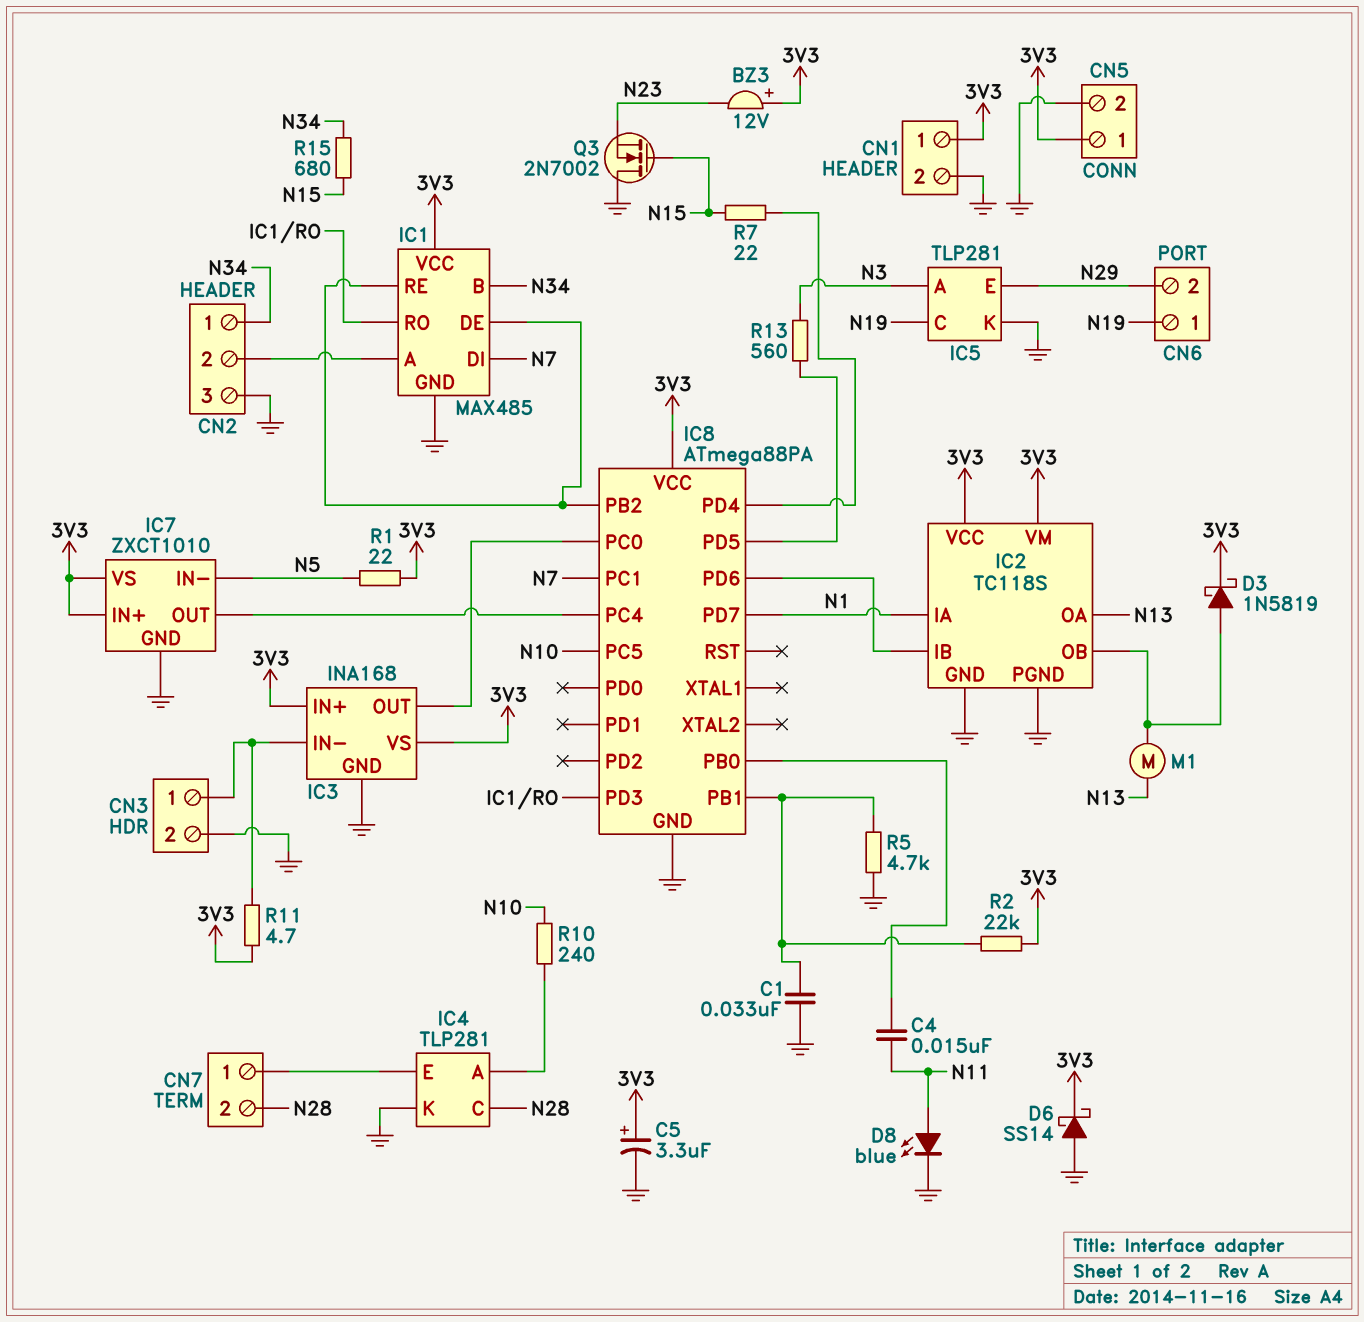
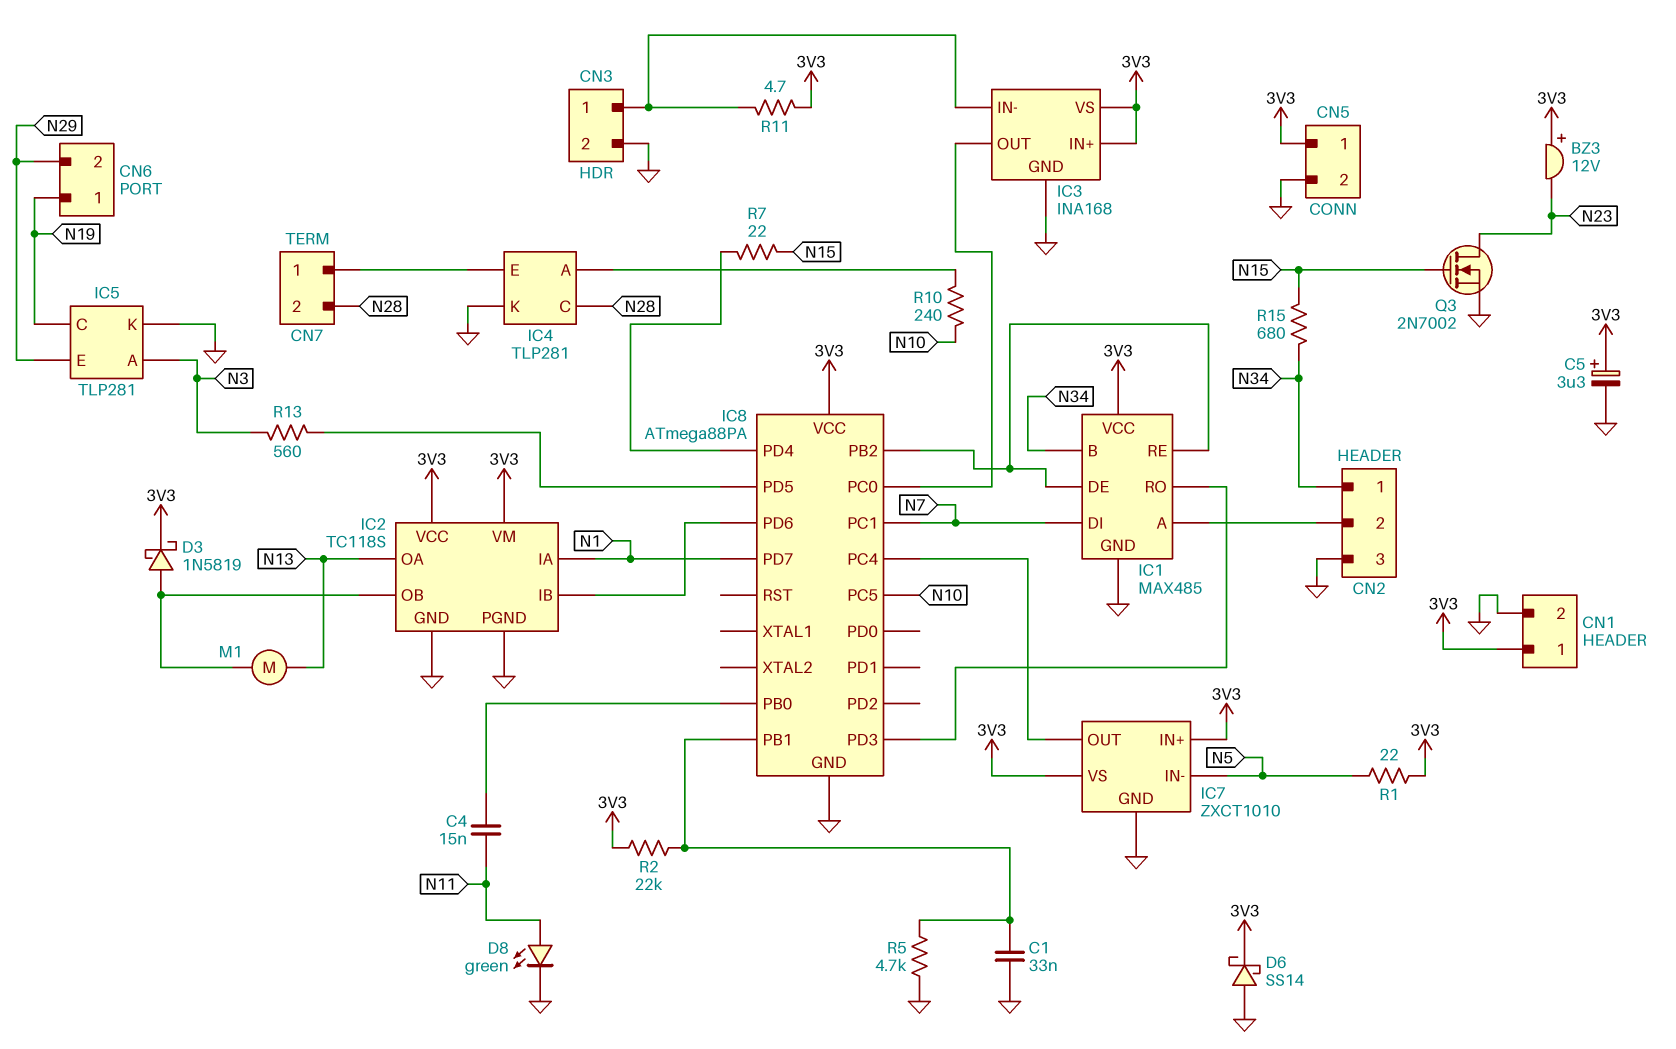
D8: LED blue (A N11, K GND) -> LED green (A N11, K GND)
Q3: NMOS 2N7002 (G N15, D GND, S N23) -> NMOS 2N7002 (G N15, D N23, S GND)

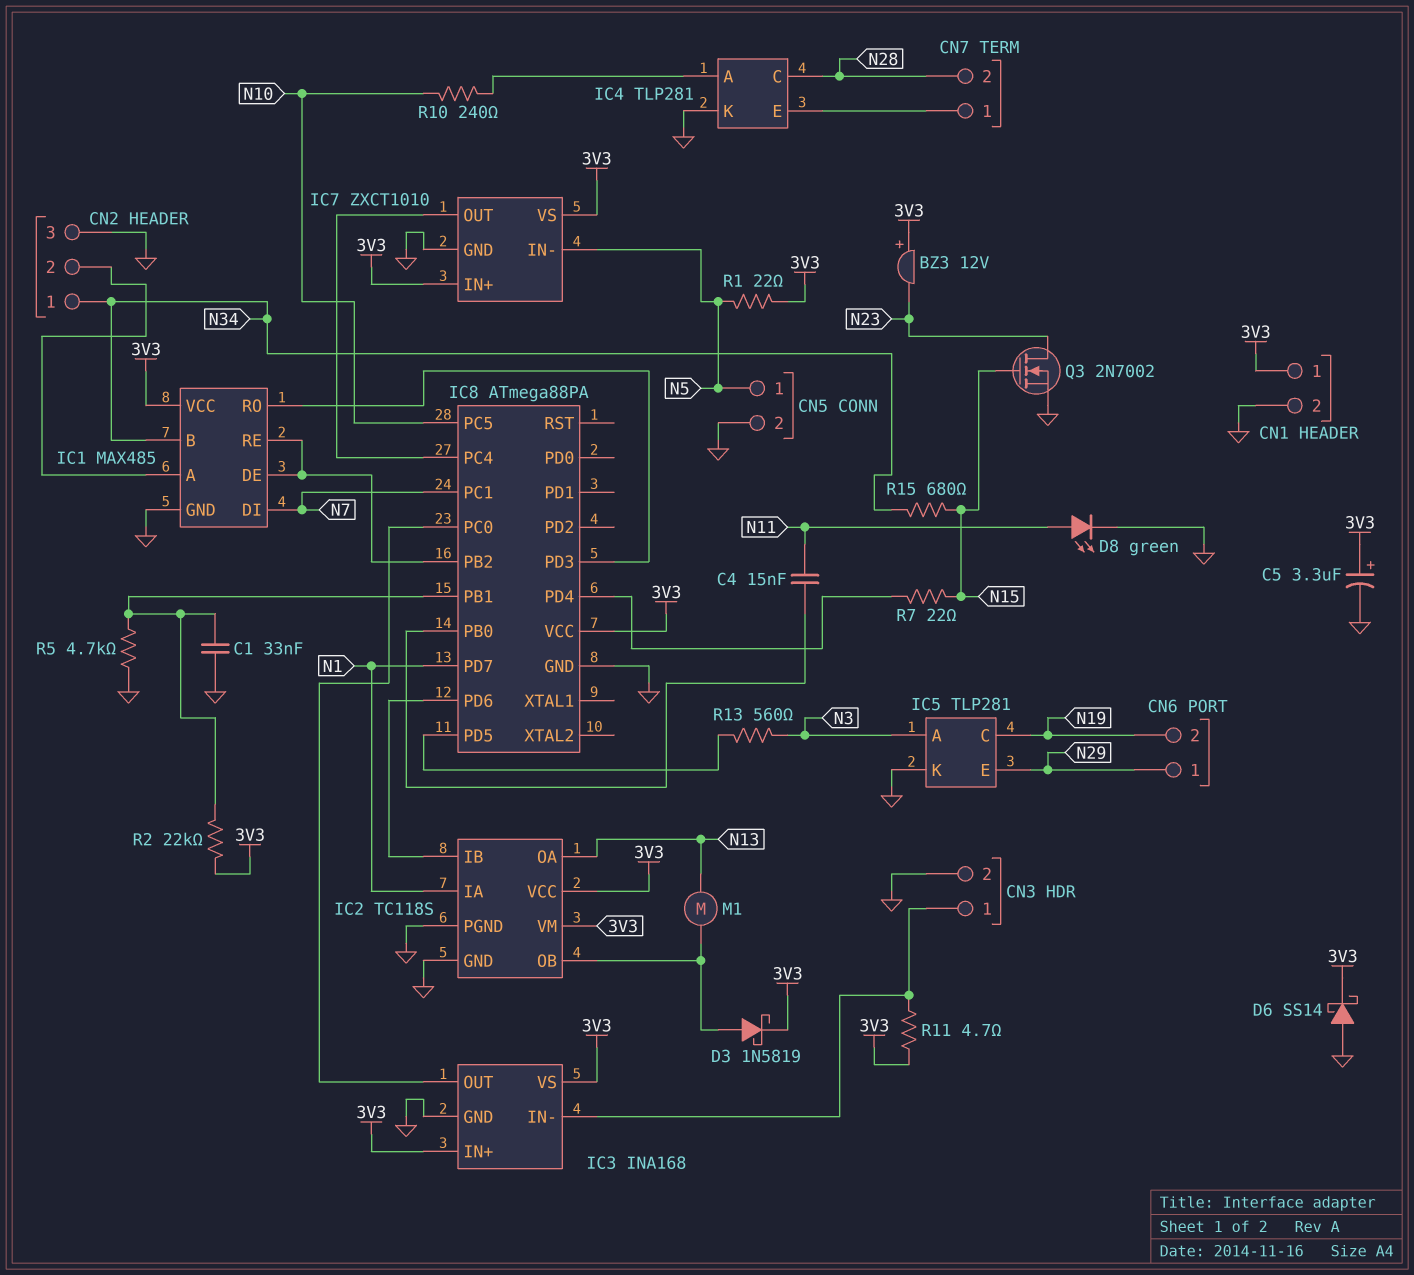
CN5 pin 1: 3V3 -> N5
CN6 pin 1: N19 -> N29
CN6 pin 2: N29 -> N19

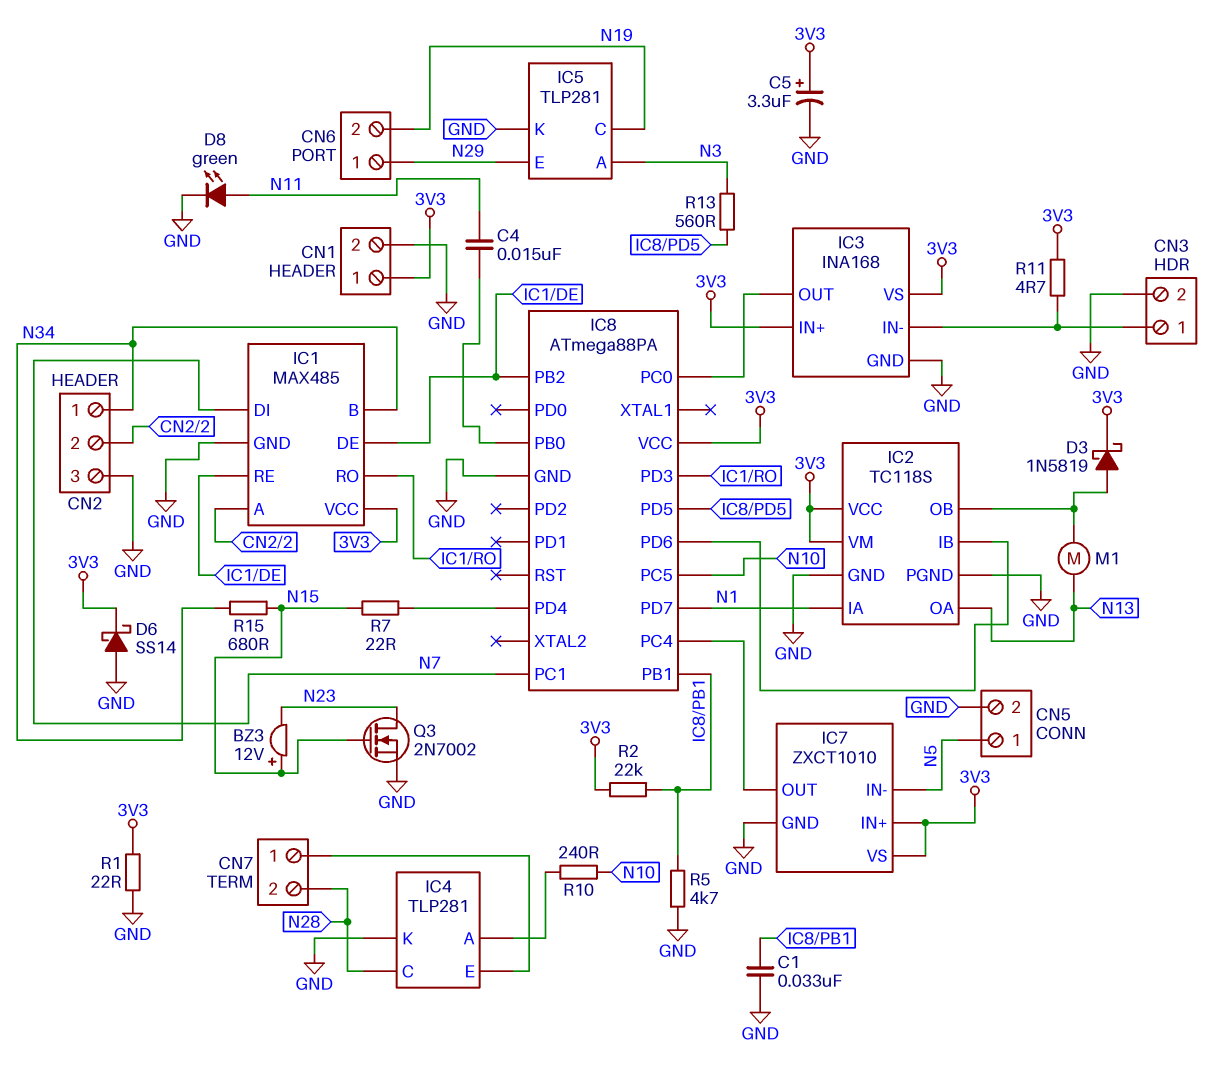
BZ3: buzzer 12V (plus 3V3, minus N23) -> buzzer 12V (plus N15, minus N23)
R1: 22 (3V3, N5) -> 22 (3V3, GND)

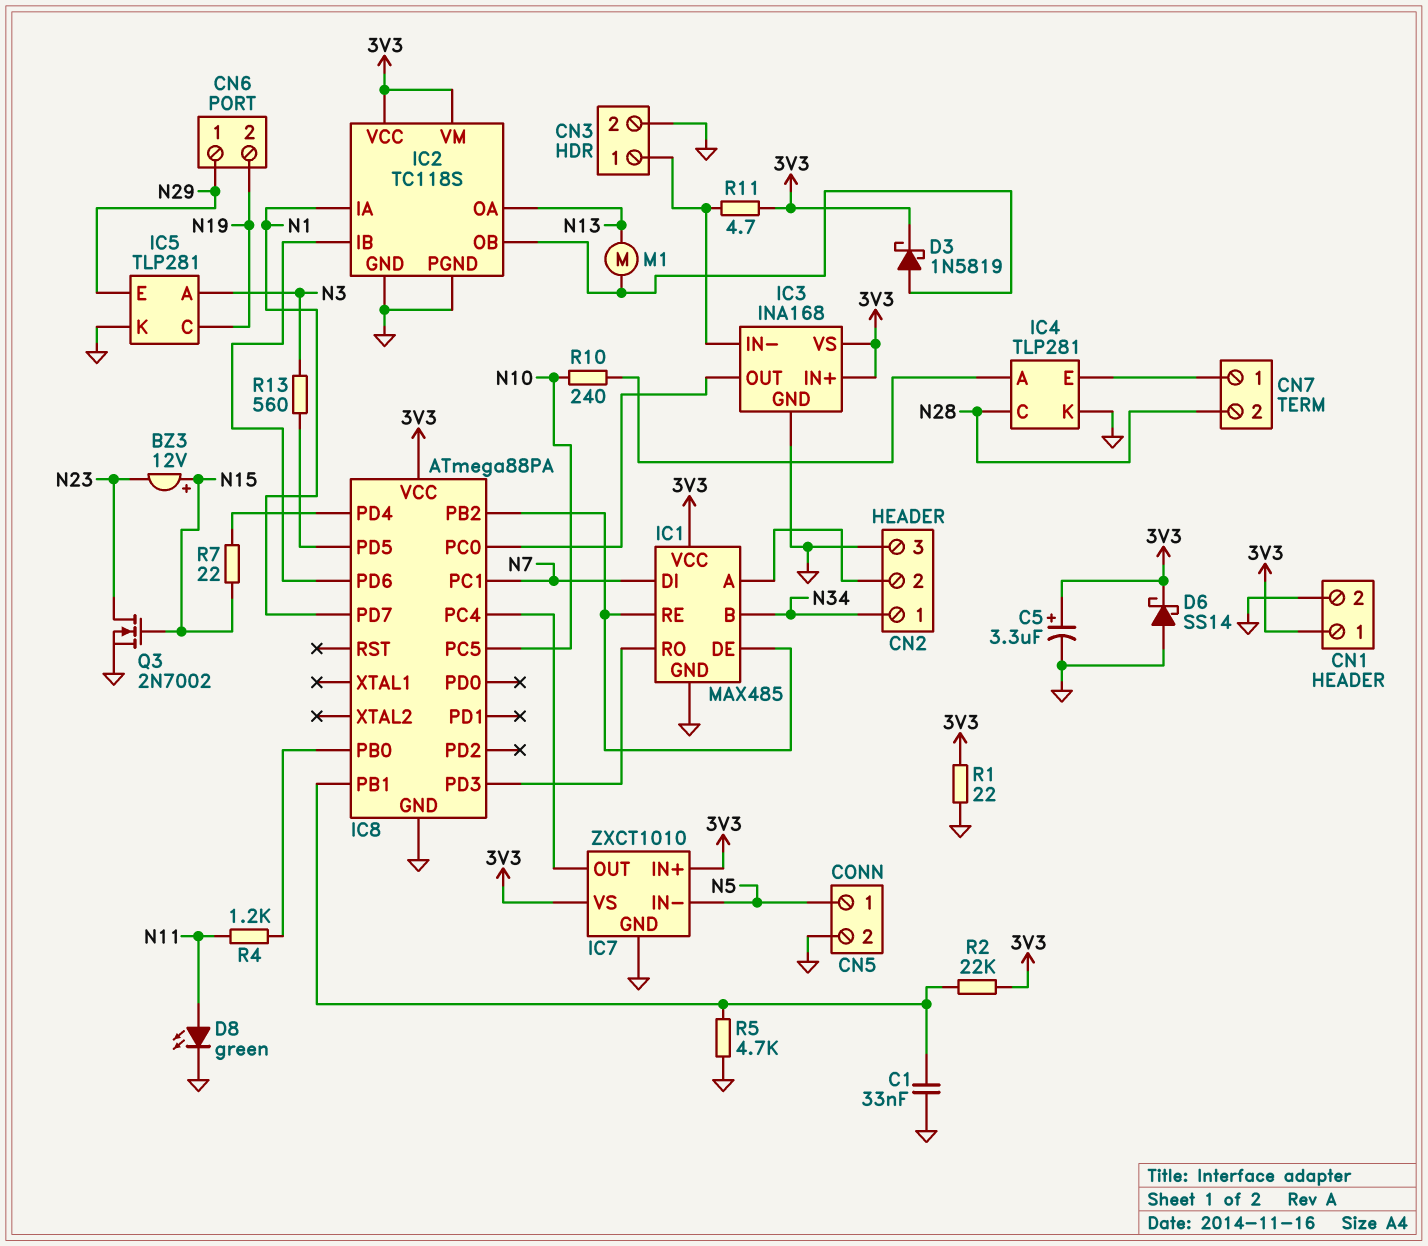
C4: 15nF (IC8/PB0, N11) -> none
R4: none -> 1.2k (IC8/PB0, N11)
R15: 680 (N15, N34) -> none

